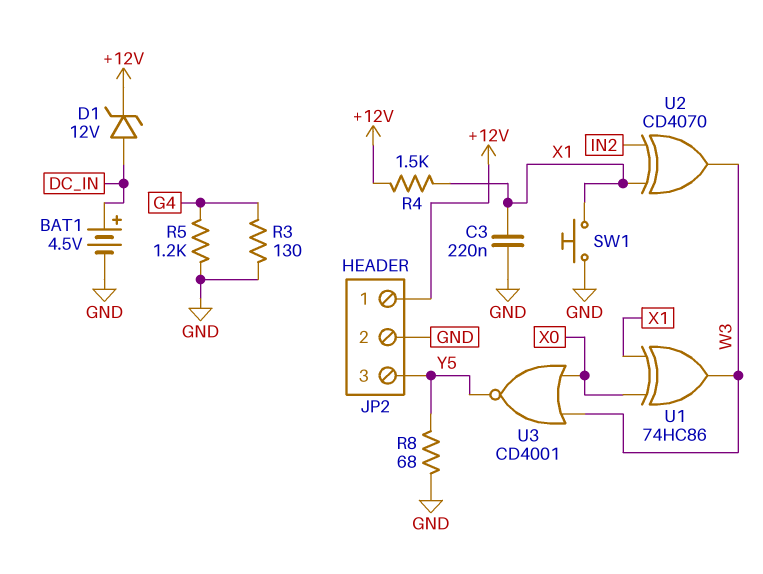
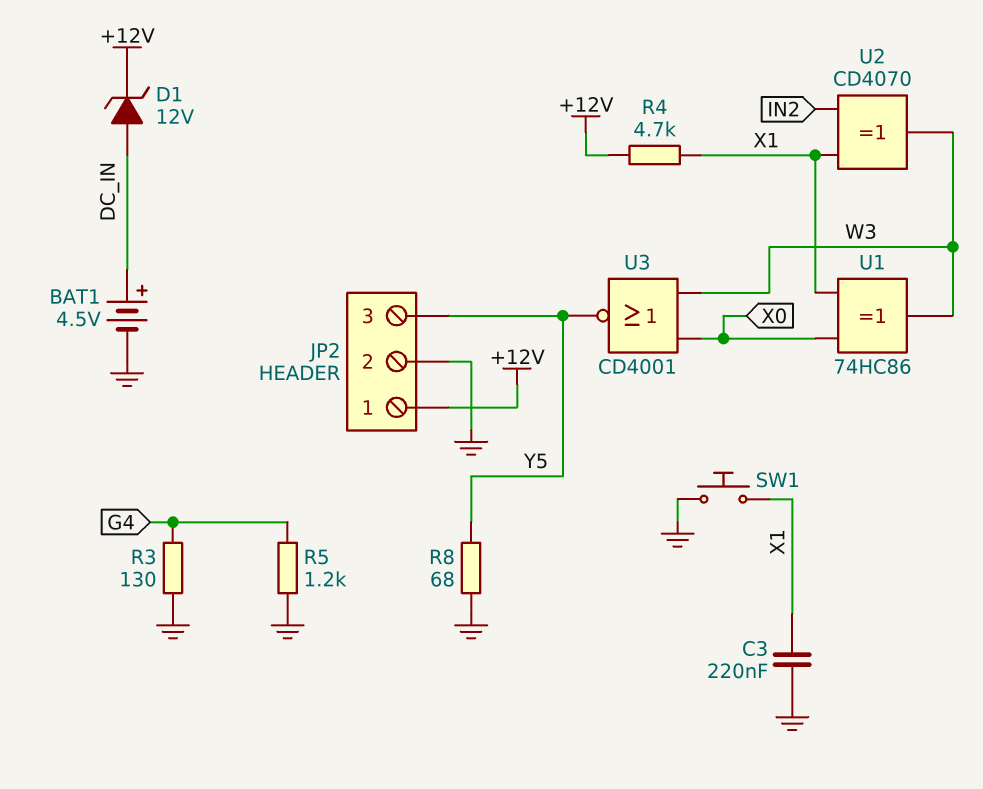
R4: 1.5k (+12V, X1) -> 4.7k (+12V, X1)

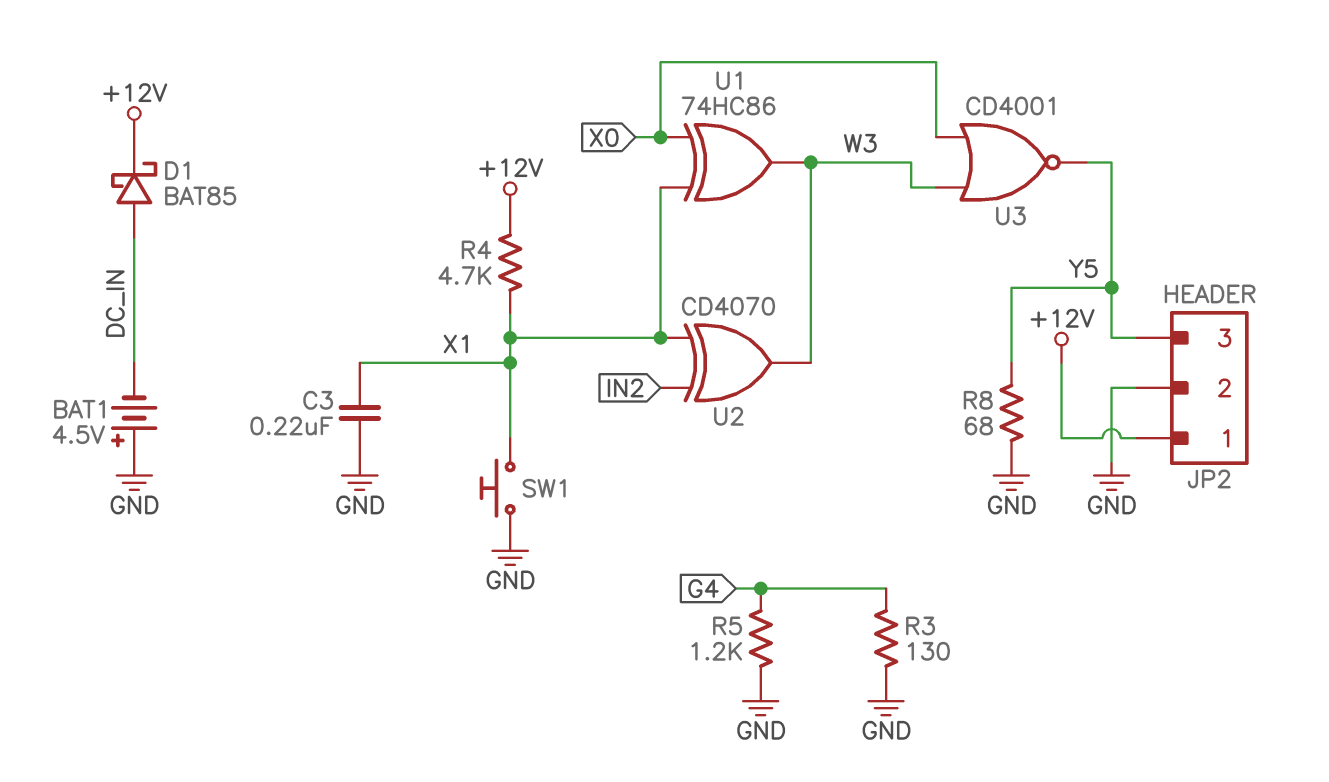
BAT1: 4.5V (plus DC_IN, minus GND) -> 4.5V (plus GND, minus DC_IN)
D1: zener 12V (A DC_IN, K +12V) -> schottky BAT85 (A DC_IN, K +12V)

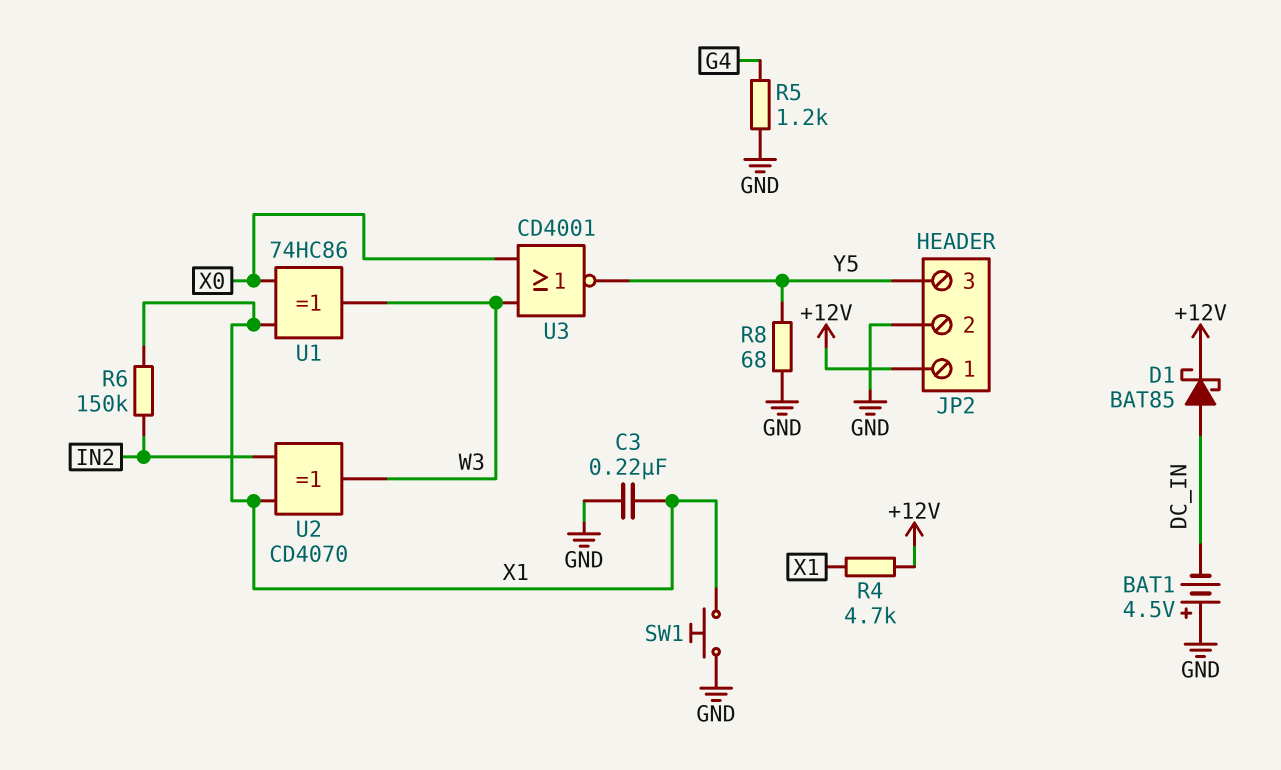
R3: 130 (G4, GND) -> none
R6: none -> 150k (IN2, X1)

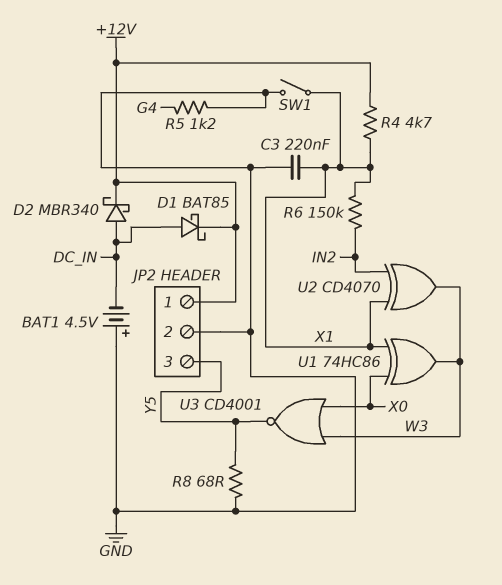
D2: none -> schottky MBR340 (A DC_IN, K +12V)
SW1: button (GND, X1) -> switch (GND, X1)

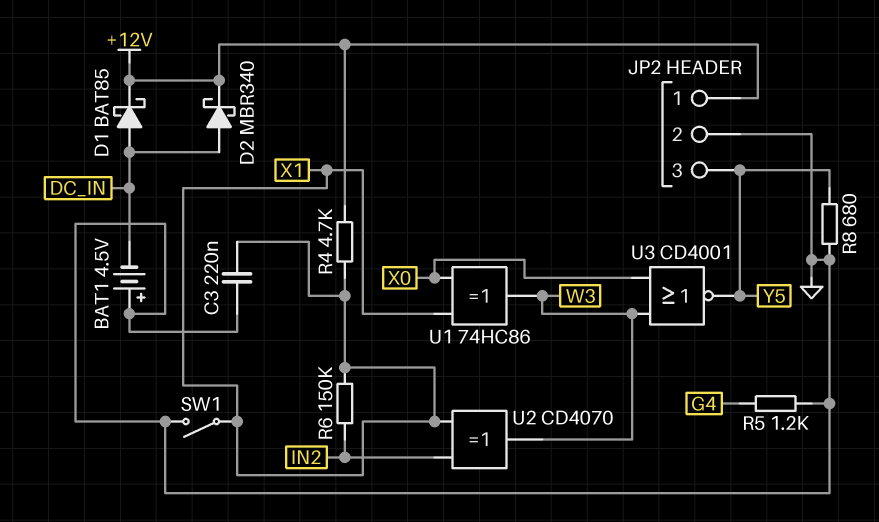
R8: 68 (GND, Y5) -> 680 (GND, Y5)

